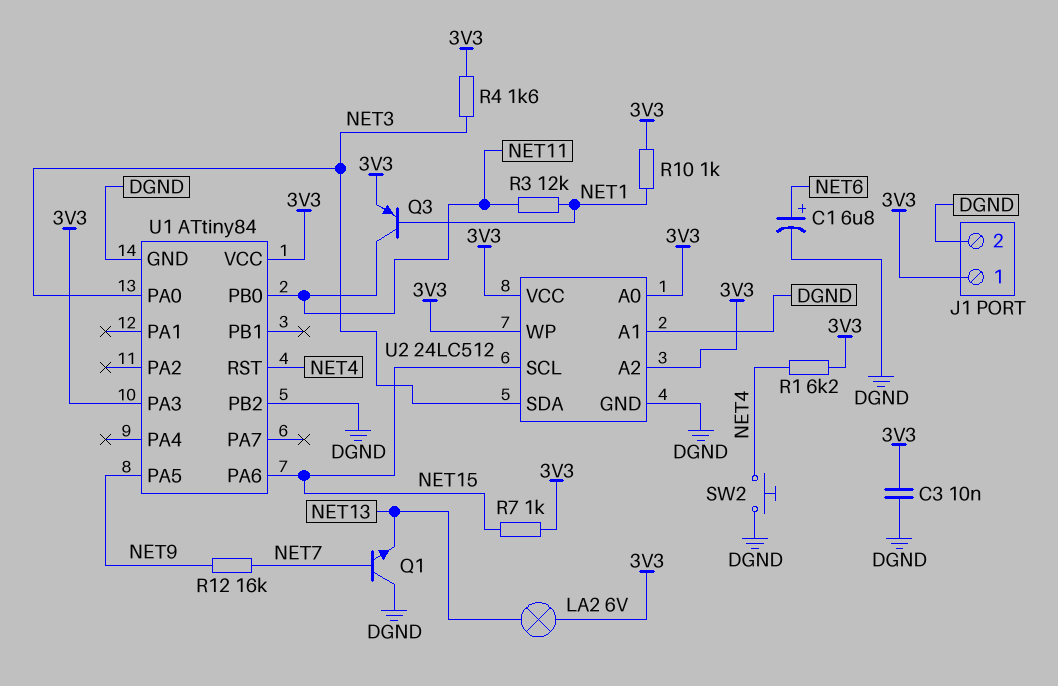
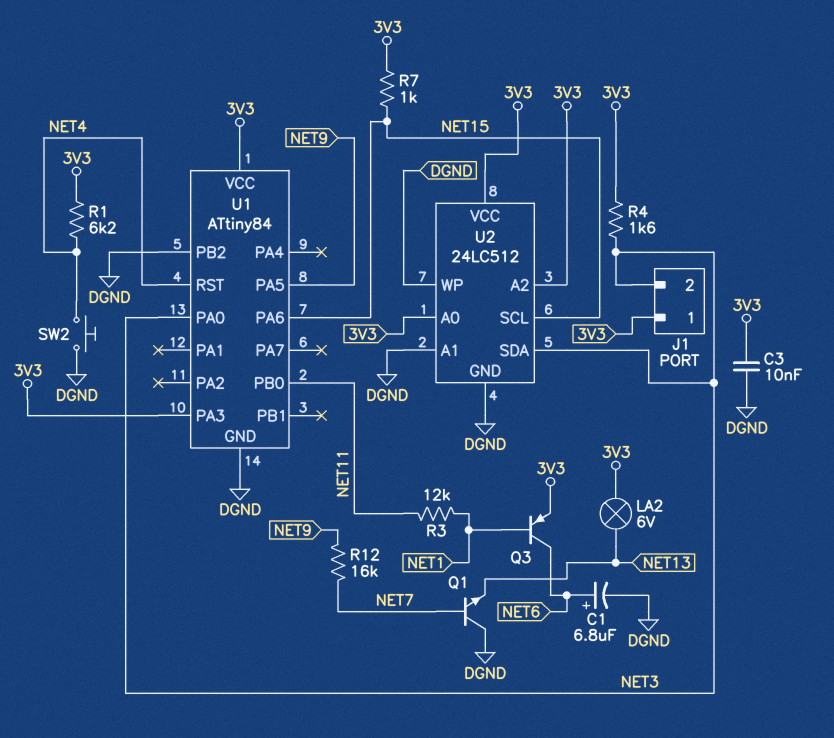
J1 pin 2: DGND -> NET3
Q3: PNP (B NET1, C NET11, E 3V3) -> PNP (B NET1, C NET6, E 3V3)
R10: 1k (3V3, NET1) -> none
U2 pin WP: 3V3 -> DGND

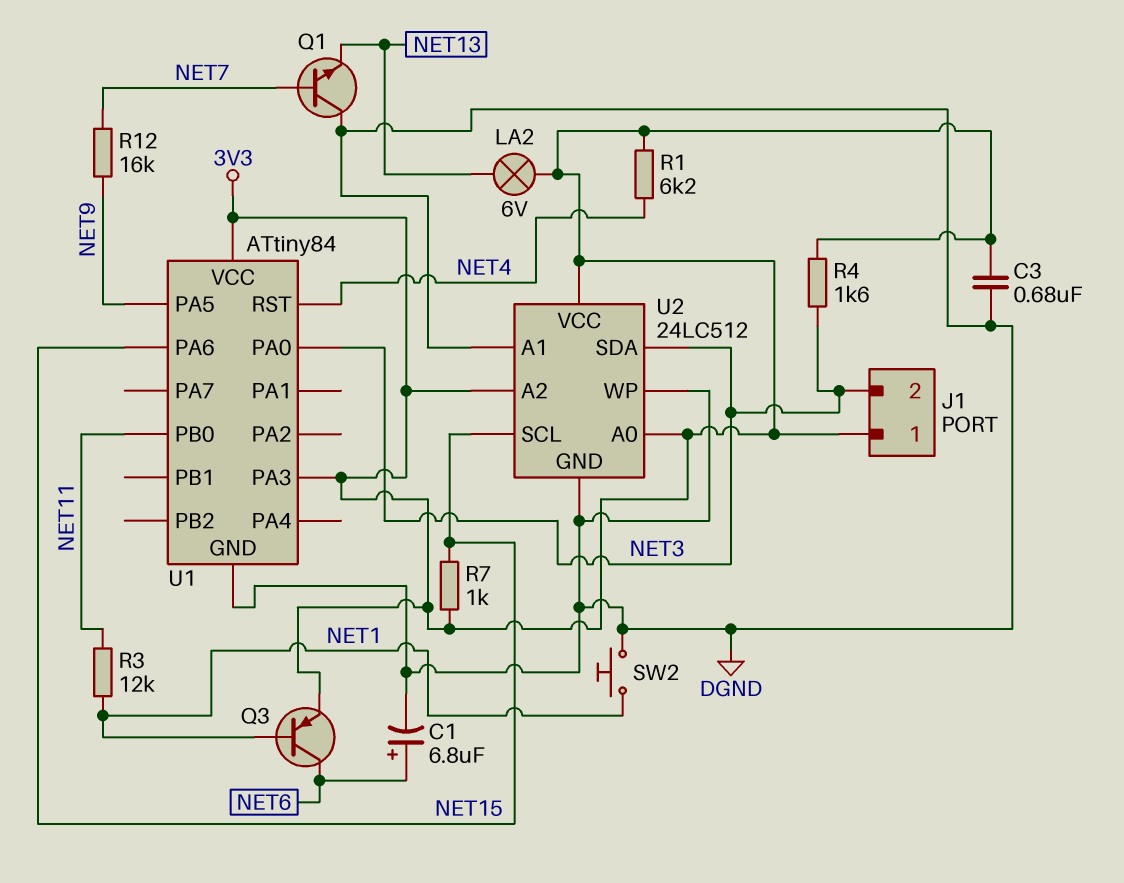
C3: 10nF (3V3, DGND) -> 680nF (3V3, DGND)
SW2: button (DGND, NET4) -> button (DGND, NET1)
U1 pin PB2: DGND -> none

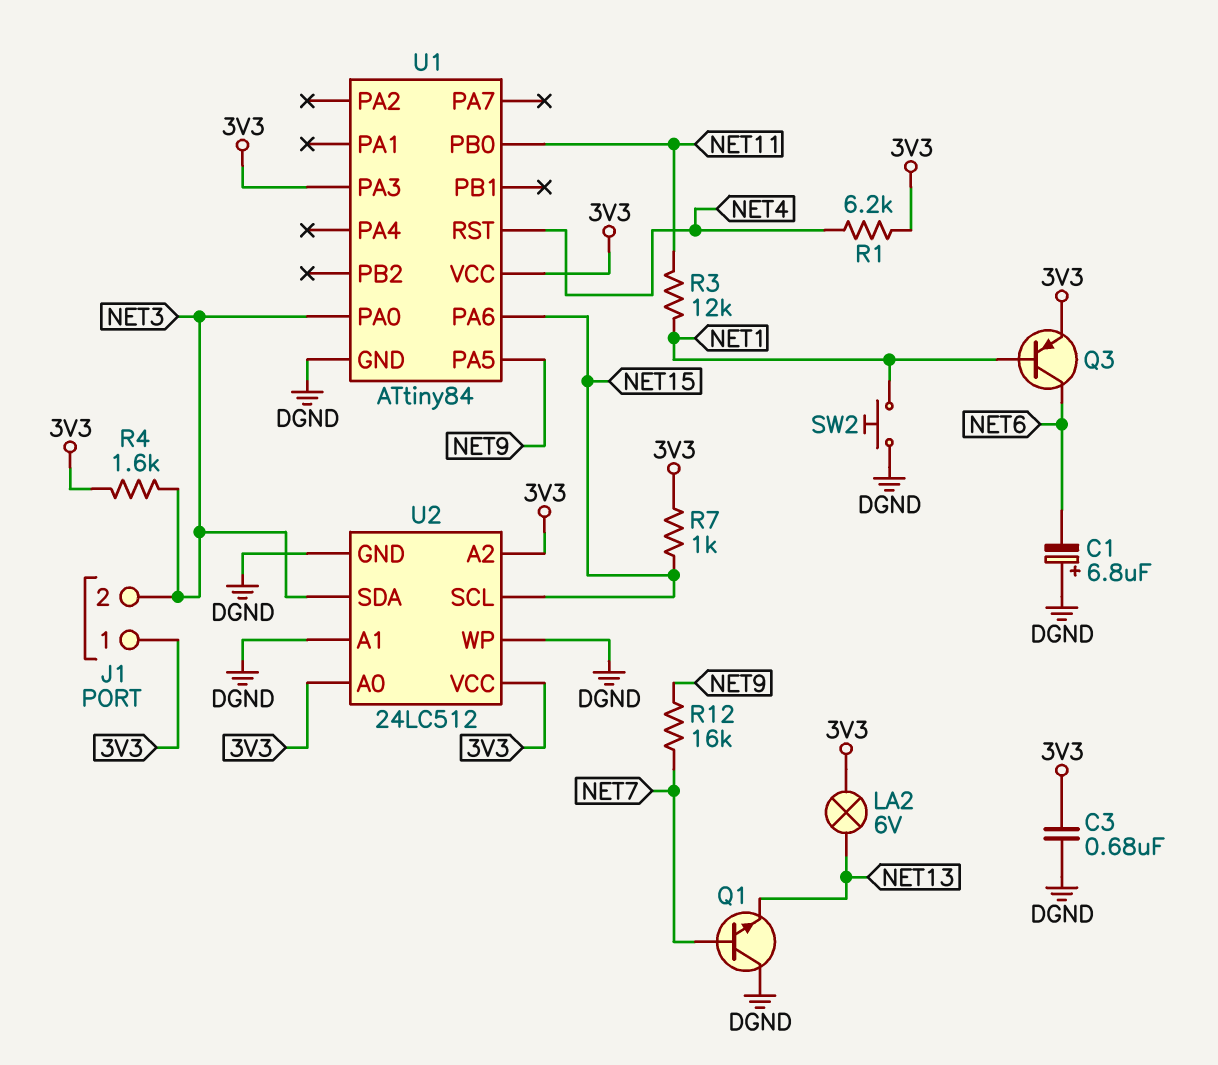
C1: 6.8uF (plus NET6, minus DGND) -> 6.8uF (plus DGND, minus NET6)

